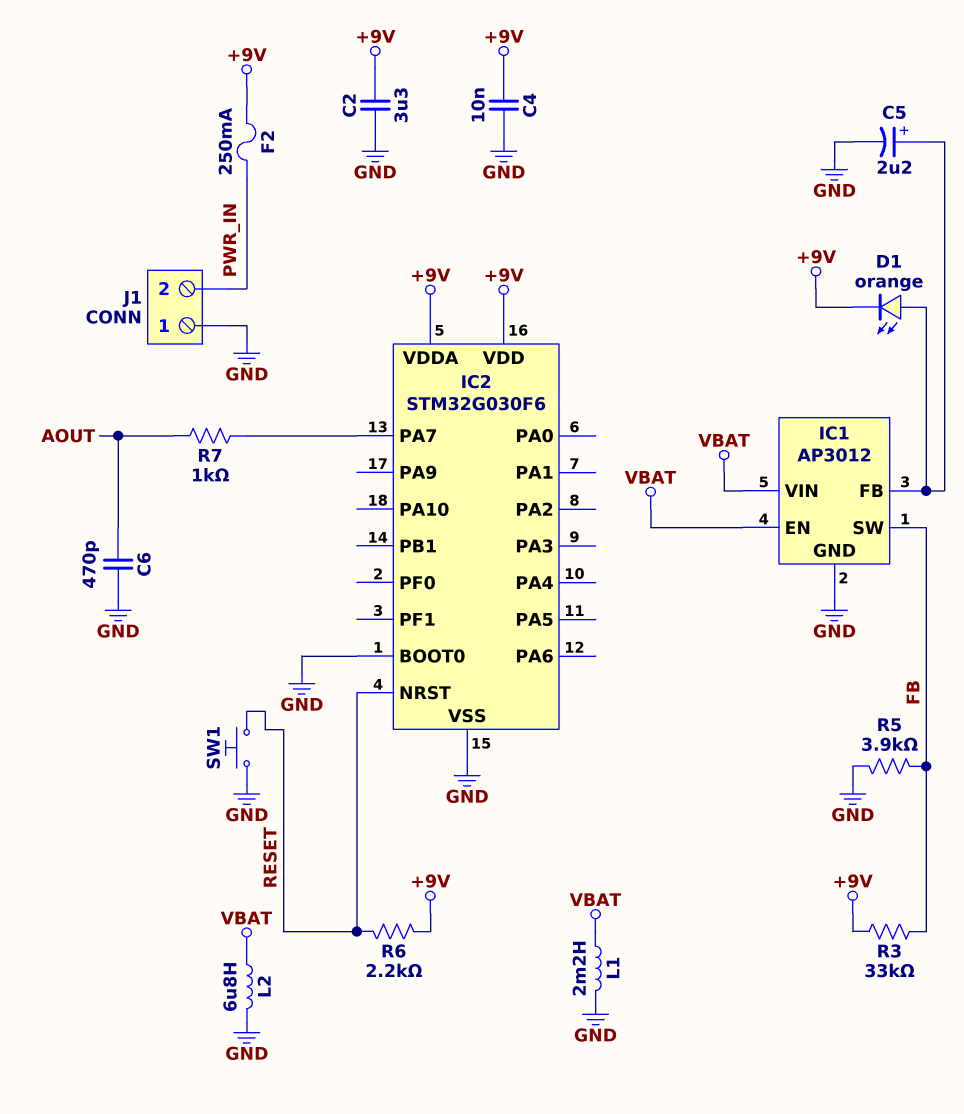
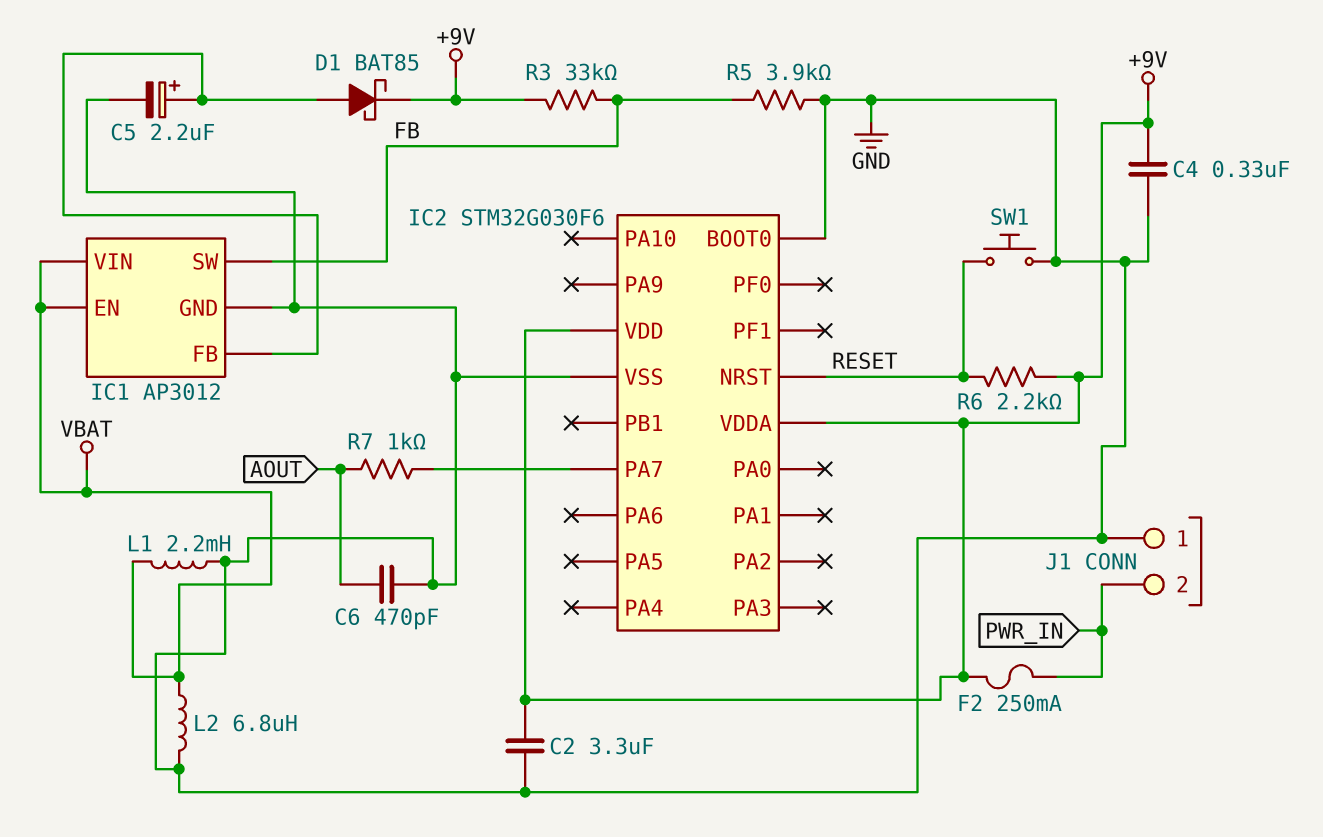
C4: 10nF (+9V, GND) -> 330nF (+9V, GND)
D1: LED orange (A IC1/FB, K +9V) -> schottky BAT85 (A IC1/FB, K +9V)

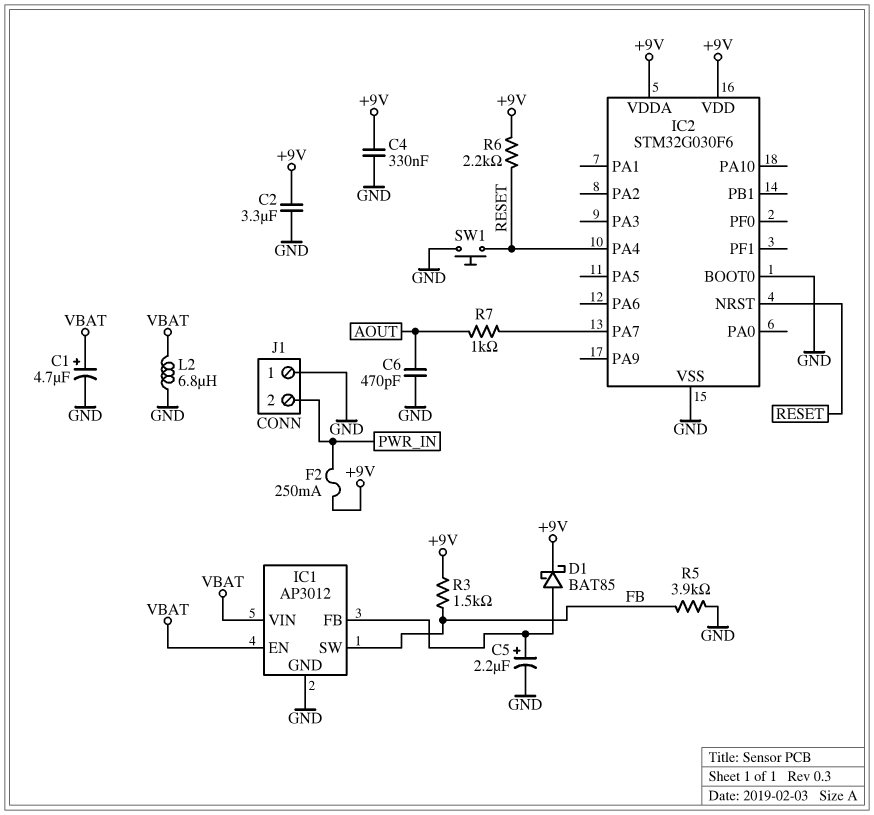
C1: none -> 4.7uF (plus VBAT, minus GND)
IC2 pin PA4: none -> RESET
L1: 2.2mH (GND, VBAT) -> none
R3: 33k (+9V, FB) -> 1.5k (+9V, FB)

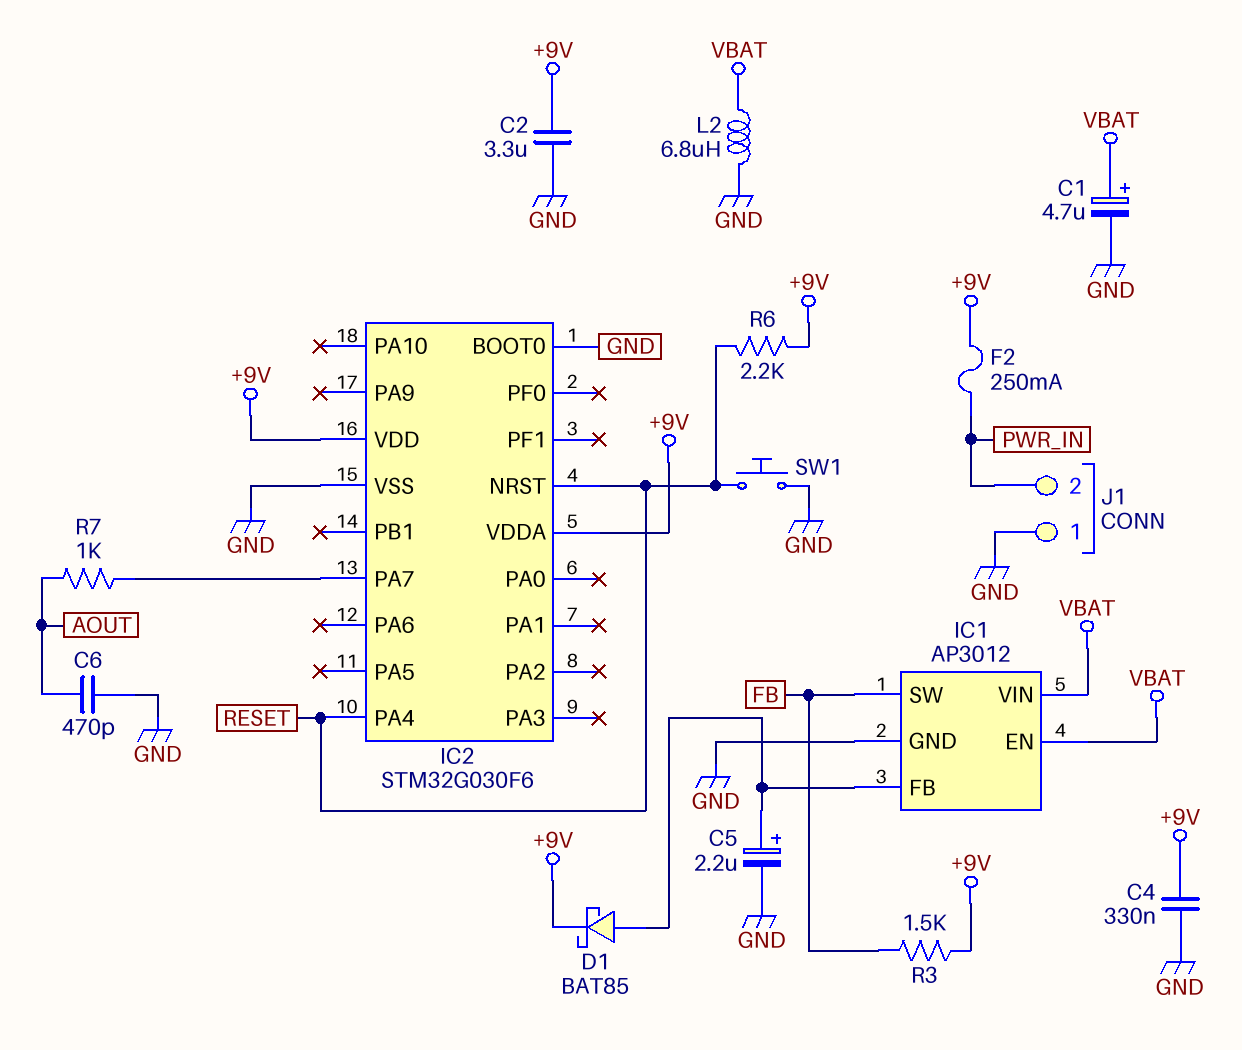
R5: 3.9k (FB, GND) -> none

